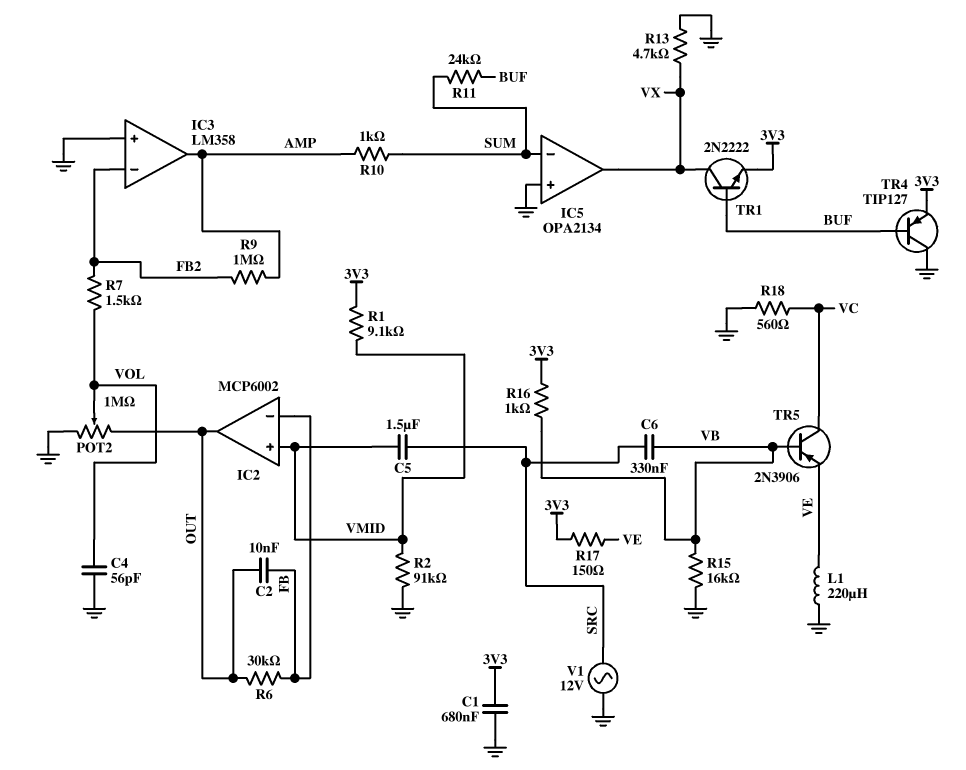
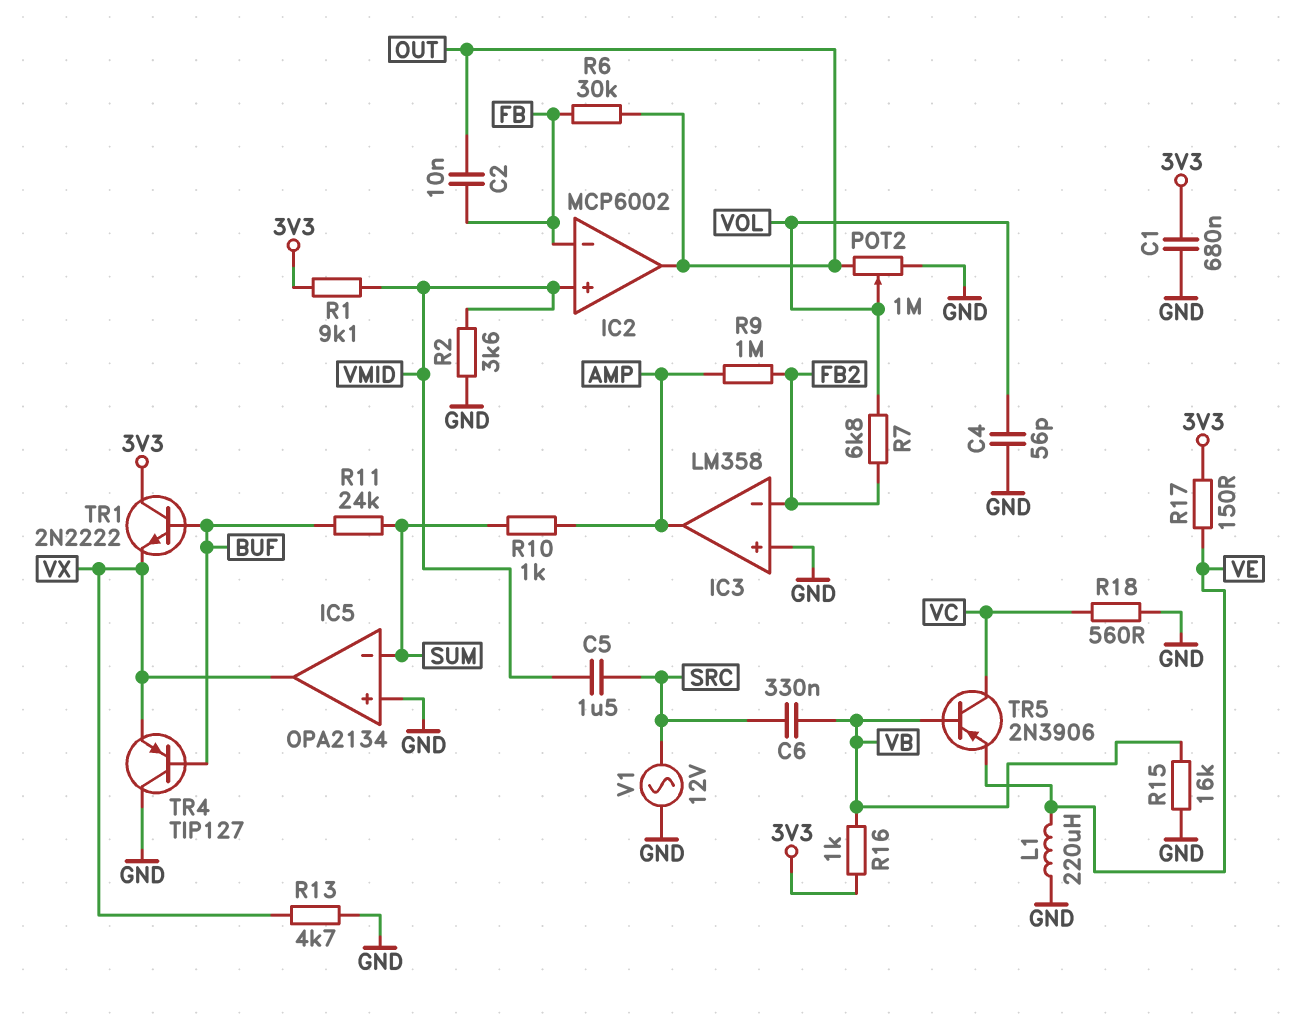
R2: 91k (GND, VMID) -> 3.6k (GND, VMID)
R7: 1.5k (FB2, VOL) -> 6.8k (FB2, VOL)
TR1: NPN 2N2222 (B BUF, C VX, E 3V3) -> NPN 2N2222 (B BUF, C 3V3, E VX)
TR4: PNP TIP127 (B BUF, C GND, E 3V3) -> PNP TIP127 (B BUF, C GND, E VX)

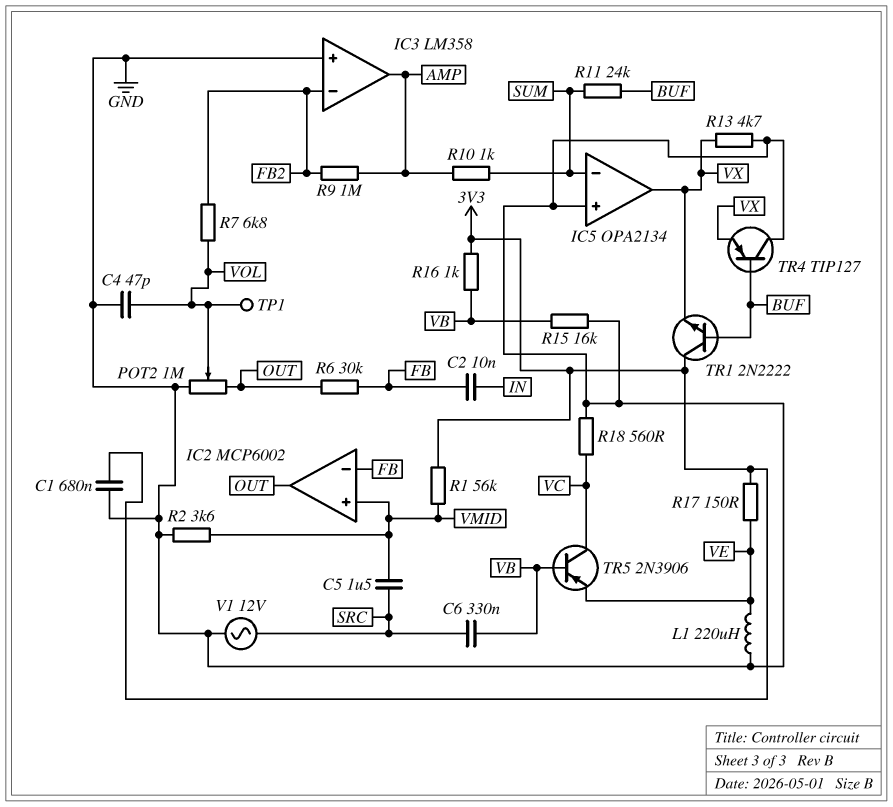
C2: 10nF (FB, OUT) -> 10nF (FB, IN)
C4: 56pF (GND, VOL) -> 47pF (GND, VOL)
R1: 9.1k (3V3, VMID) -> 56k (3V3, VMID)
TP1: none -> test point (VOL)

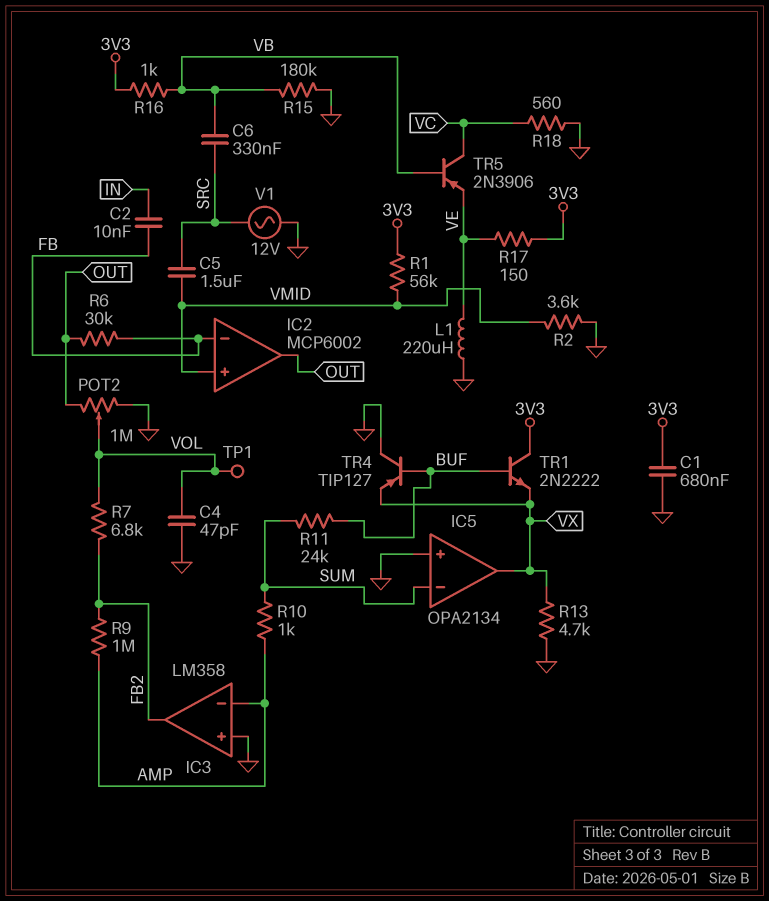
IC3 pin in-: FB2 -> AMP
IC3 pin out: AMP -> FB2
R15: 16k (GND, VB) -> 180k (GND, VB)

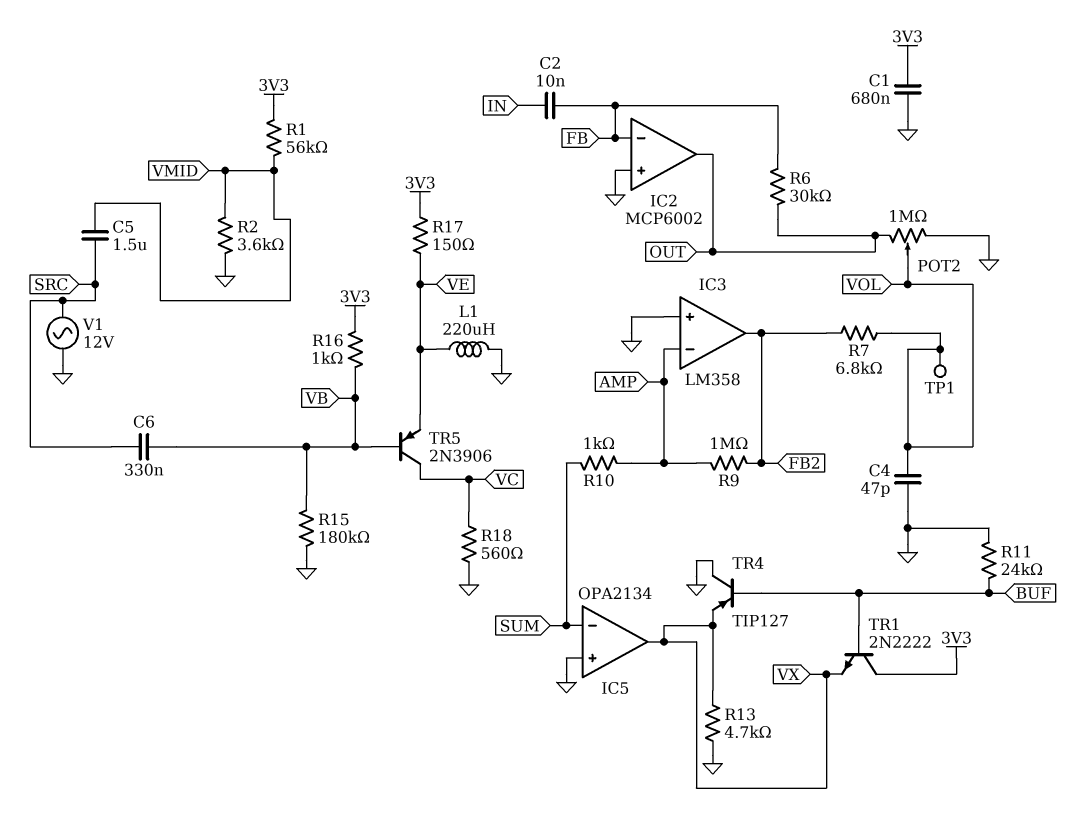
IC2 pin in+: VMID -> GND
R11: 24k (BUF, SUM) -> 24k (BUF, GND)

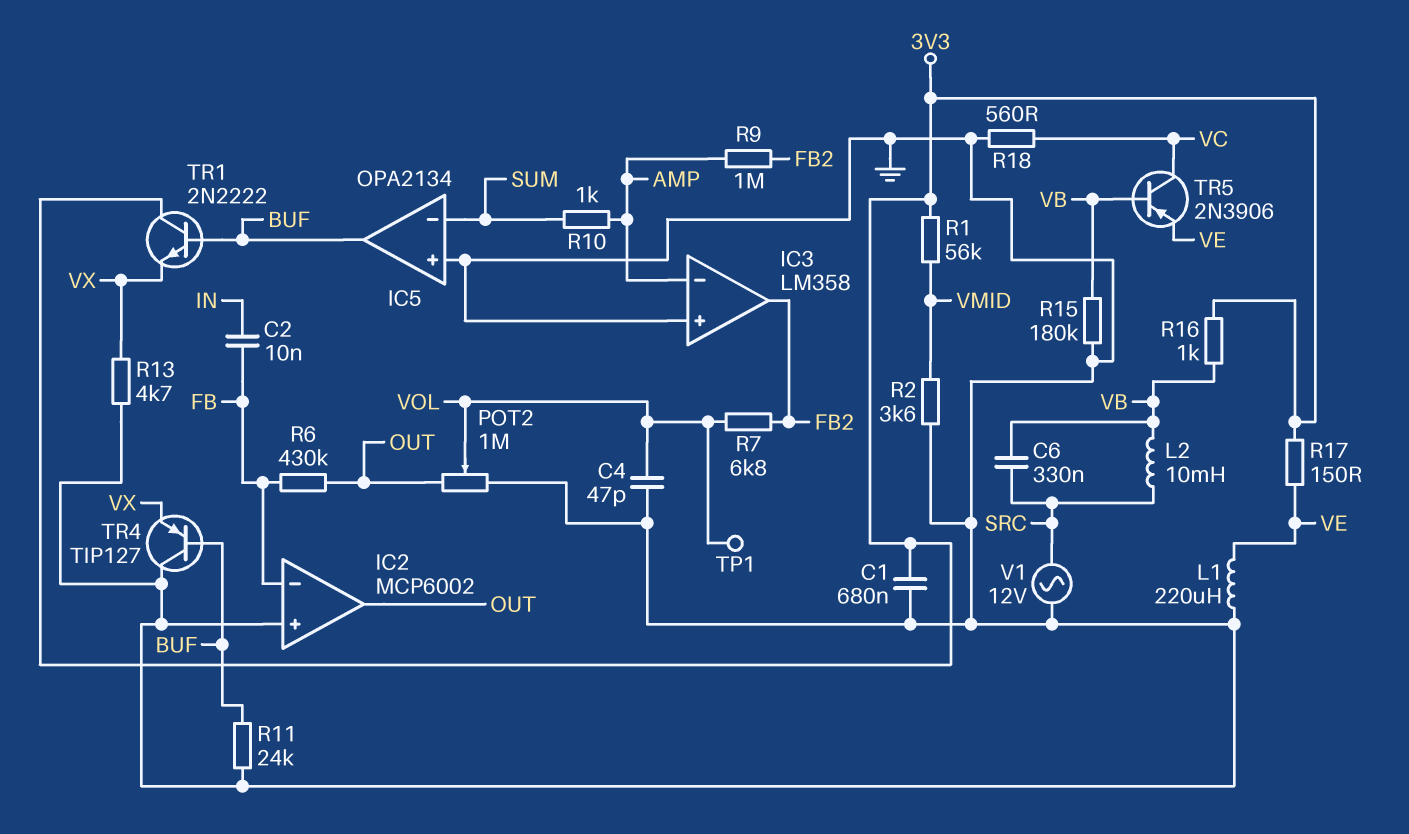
C5: 1.5uF (SRC, VMID) -> none
IC5 pin out: VX -> BUF
L2: none -> 10mH (SRC, VB)
R6: 30k (FB, OUT) -> 430k (FB, OUT)

